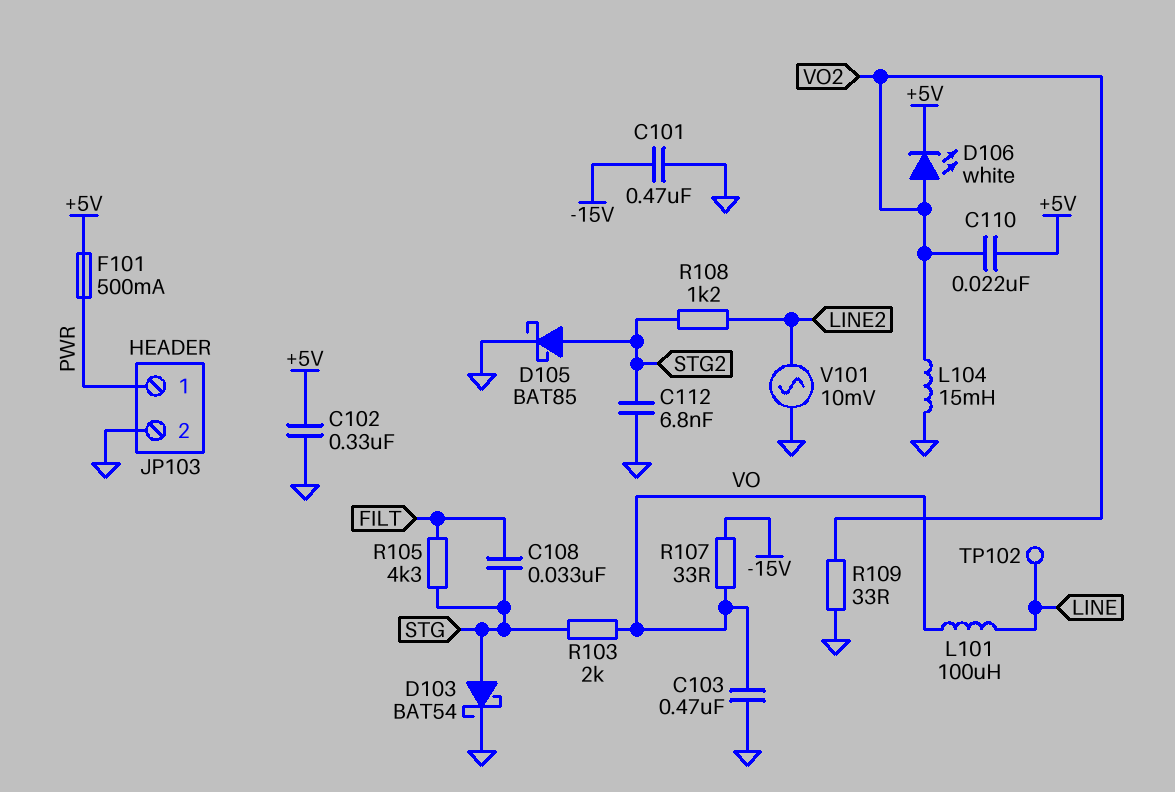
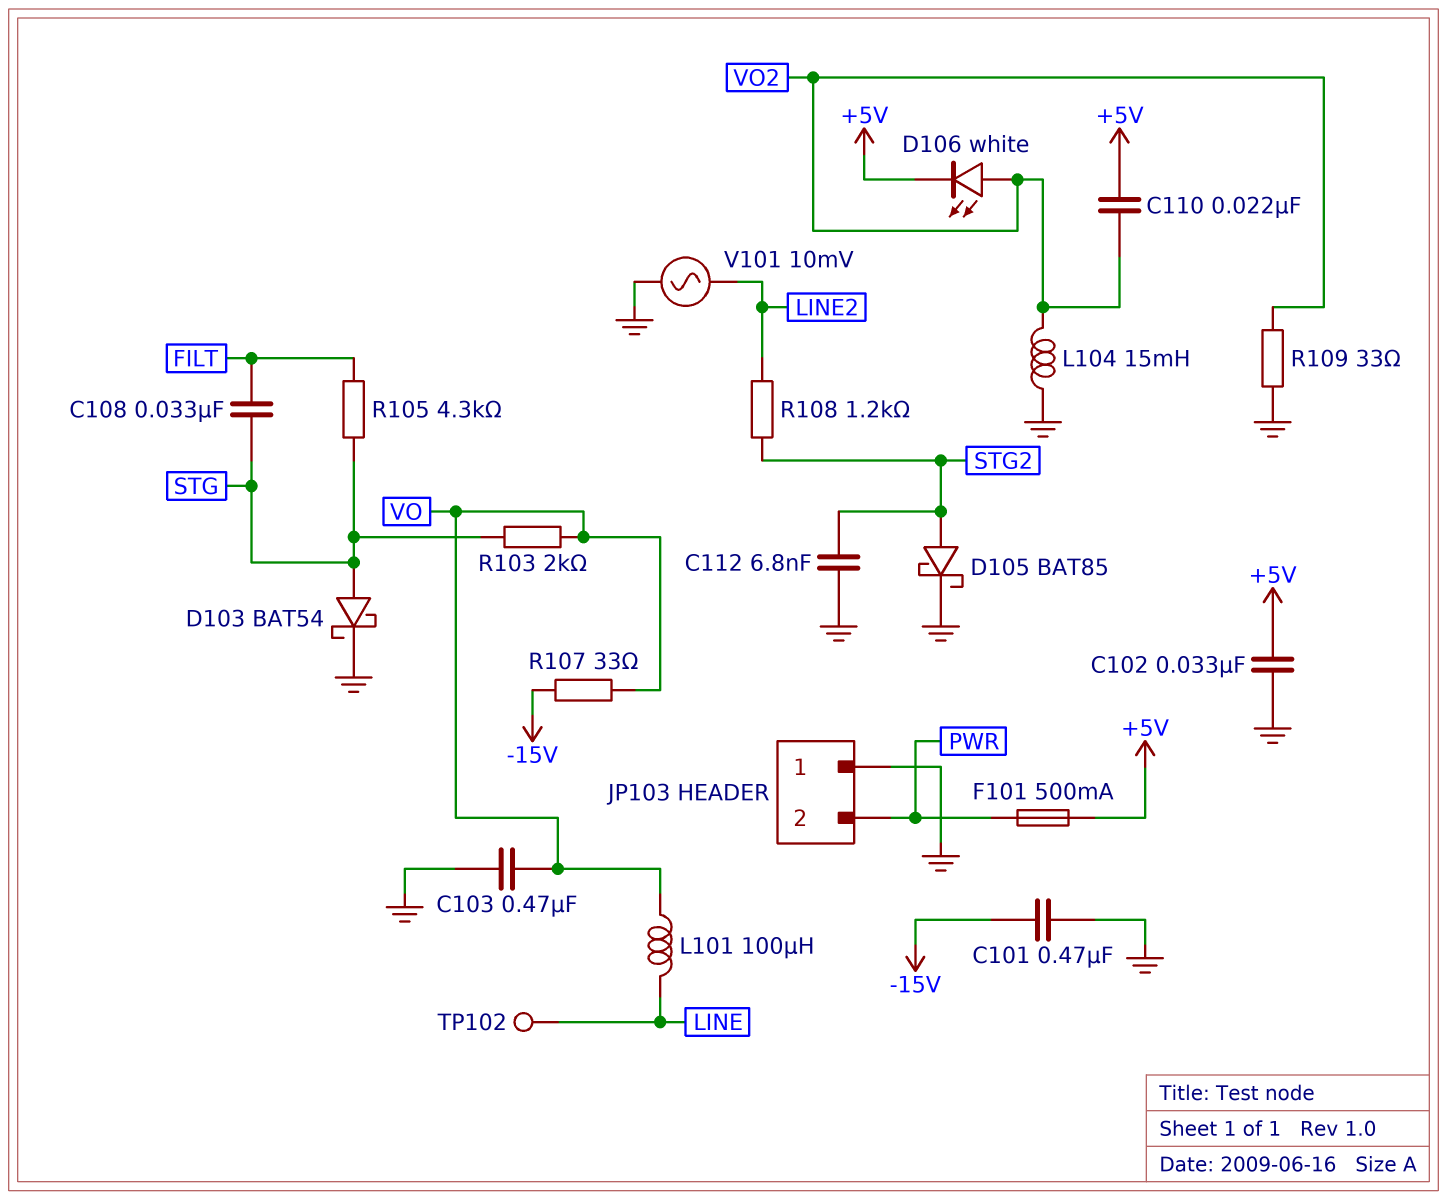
C102: 330nF (+5V, GND) -> 33nF (+5V, GND)
JP103 pin 1: PWR -> GND
JP103 pin 2: GND -> PWR

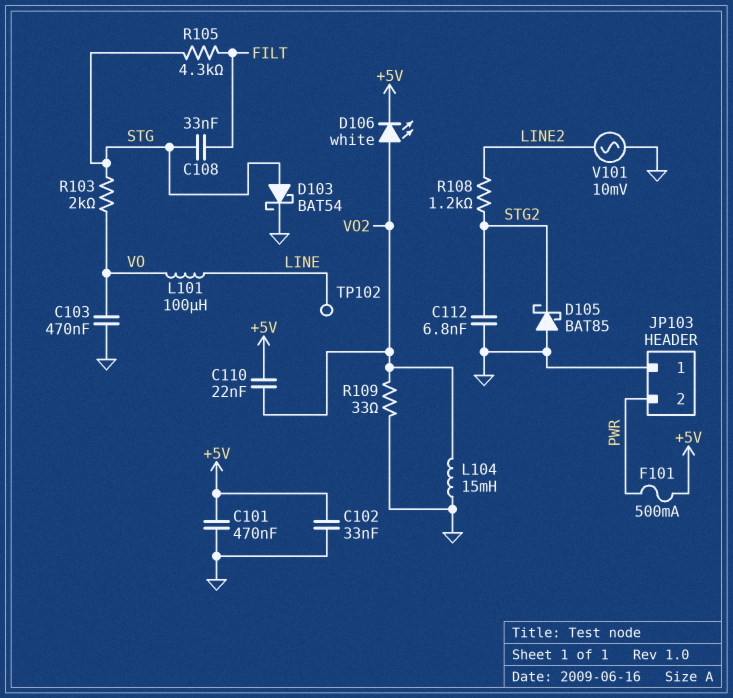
C101: 470nF (-15V, GND) -> 470nF (+5V, GND)
D105: schottky BAT85 (A STG2, K GND) -> schottky BAT85 (A GND, K STG2)
R107: 33 (-15V, VO) -> none

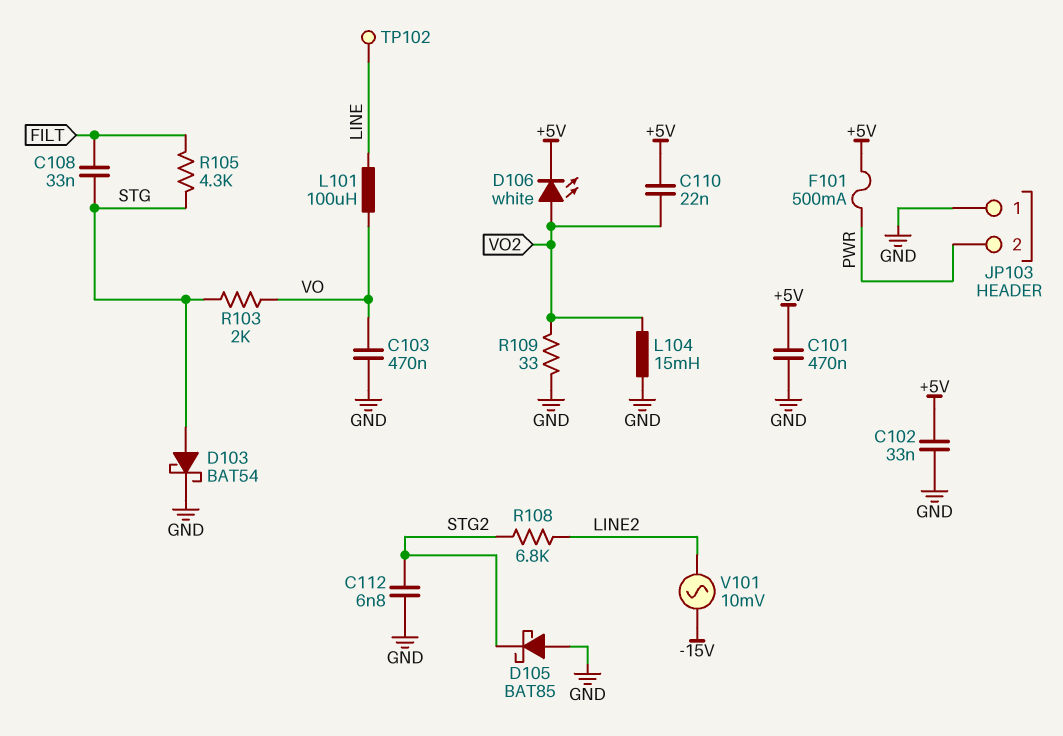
R108: 1.2k (LINE2, STG2) -> 6.8k (LINE2, STG2)
V101: AC 10mV (GND, LINE2) -> AC 10mV (-15V, LINE2)

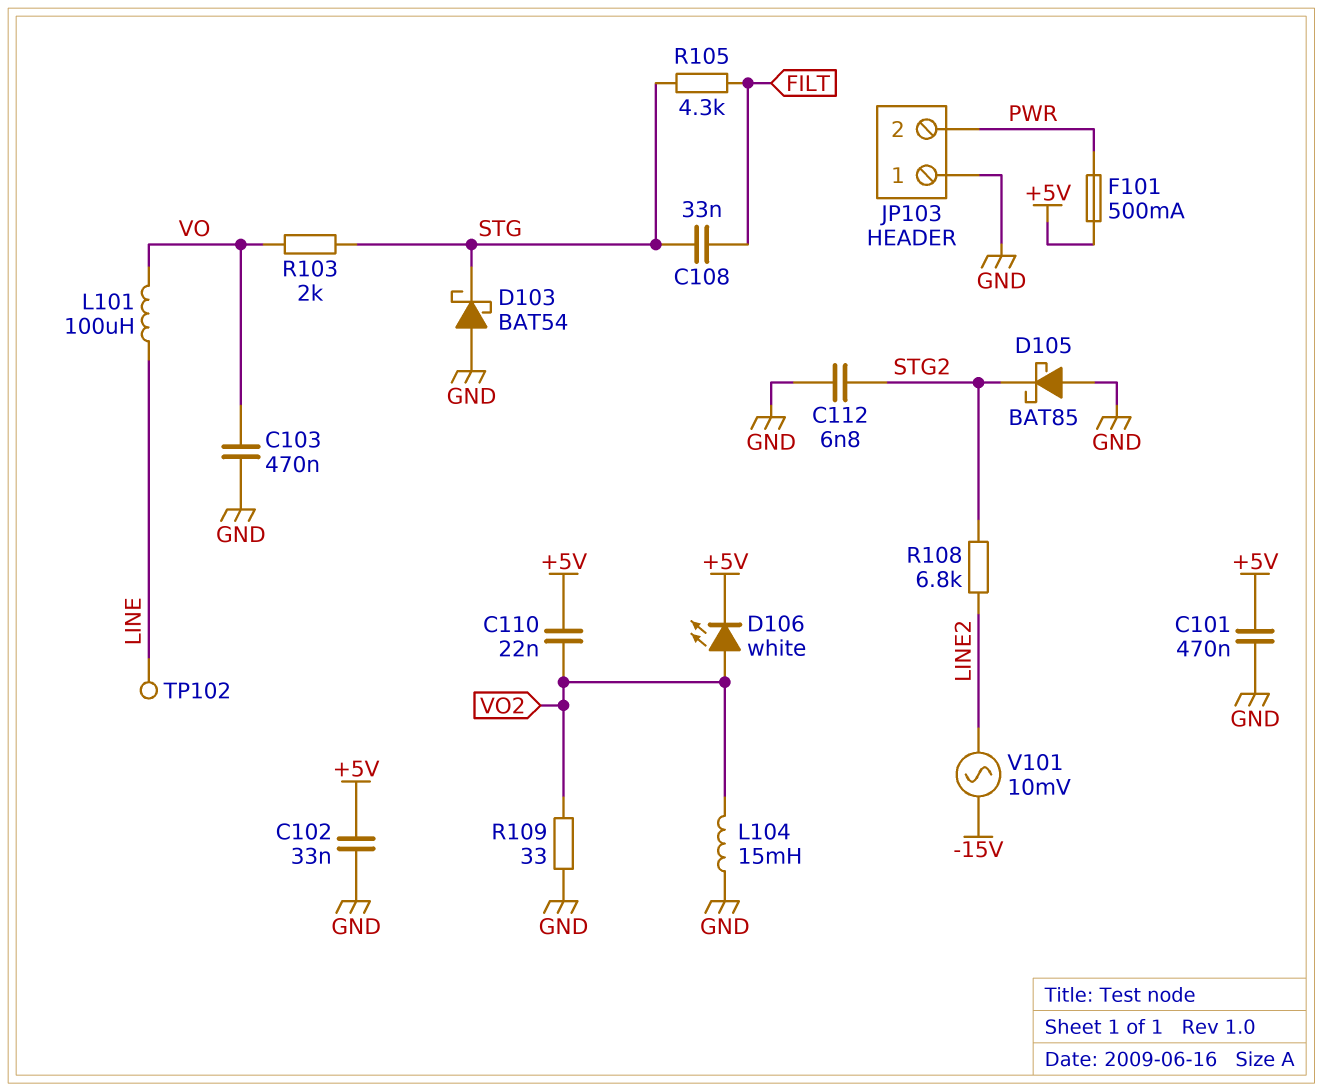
D103: schottky BAT54 (A STG, K GND) -> schottky BAT54 (A GND, K STG)

